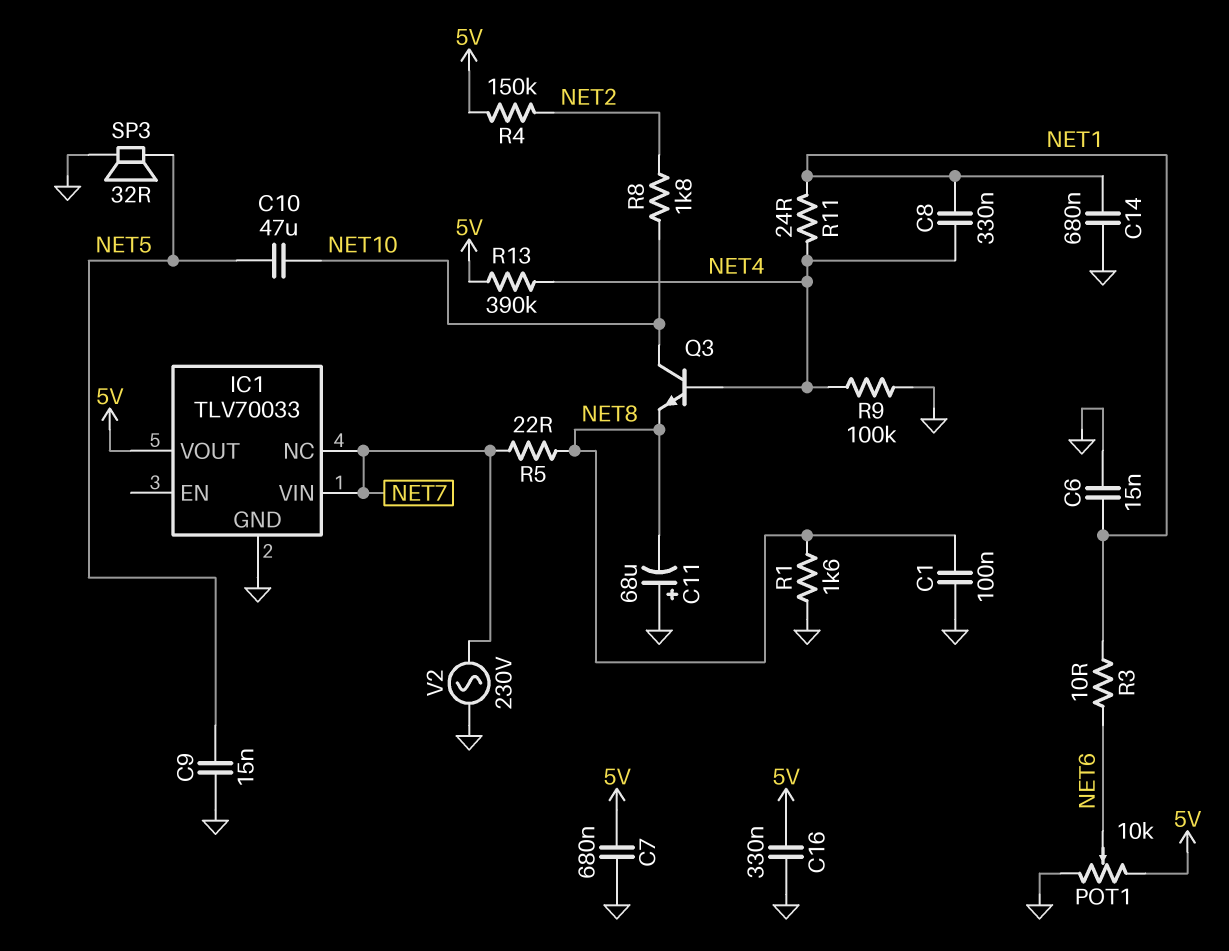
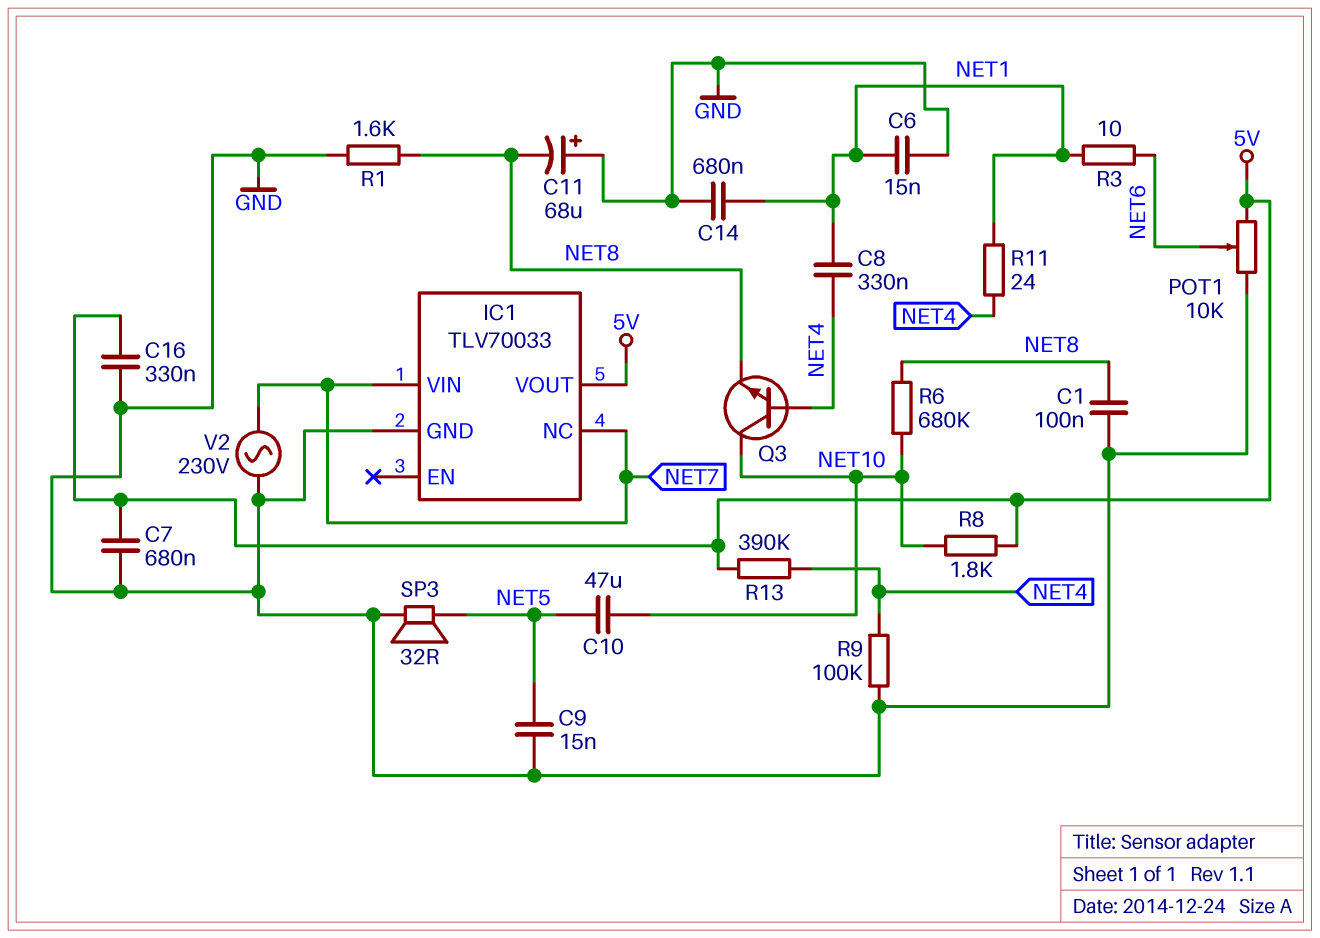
R4: 150k (5V, NET2) -> none
R5: 22 (NET7, NET8) -> none
R6: none -> 680k (NET8, NET10)
R8: 1.8k (NET2, NET10) -> 1.8k (5V, NET10)

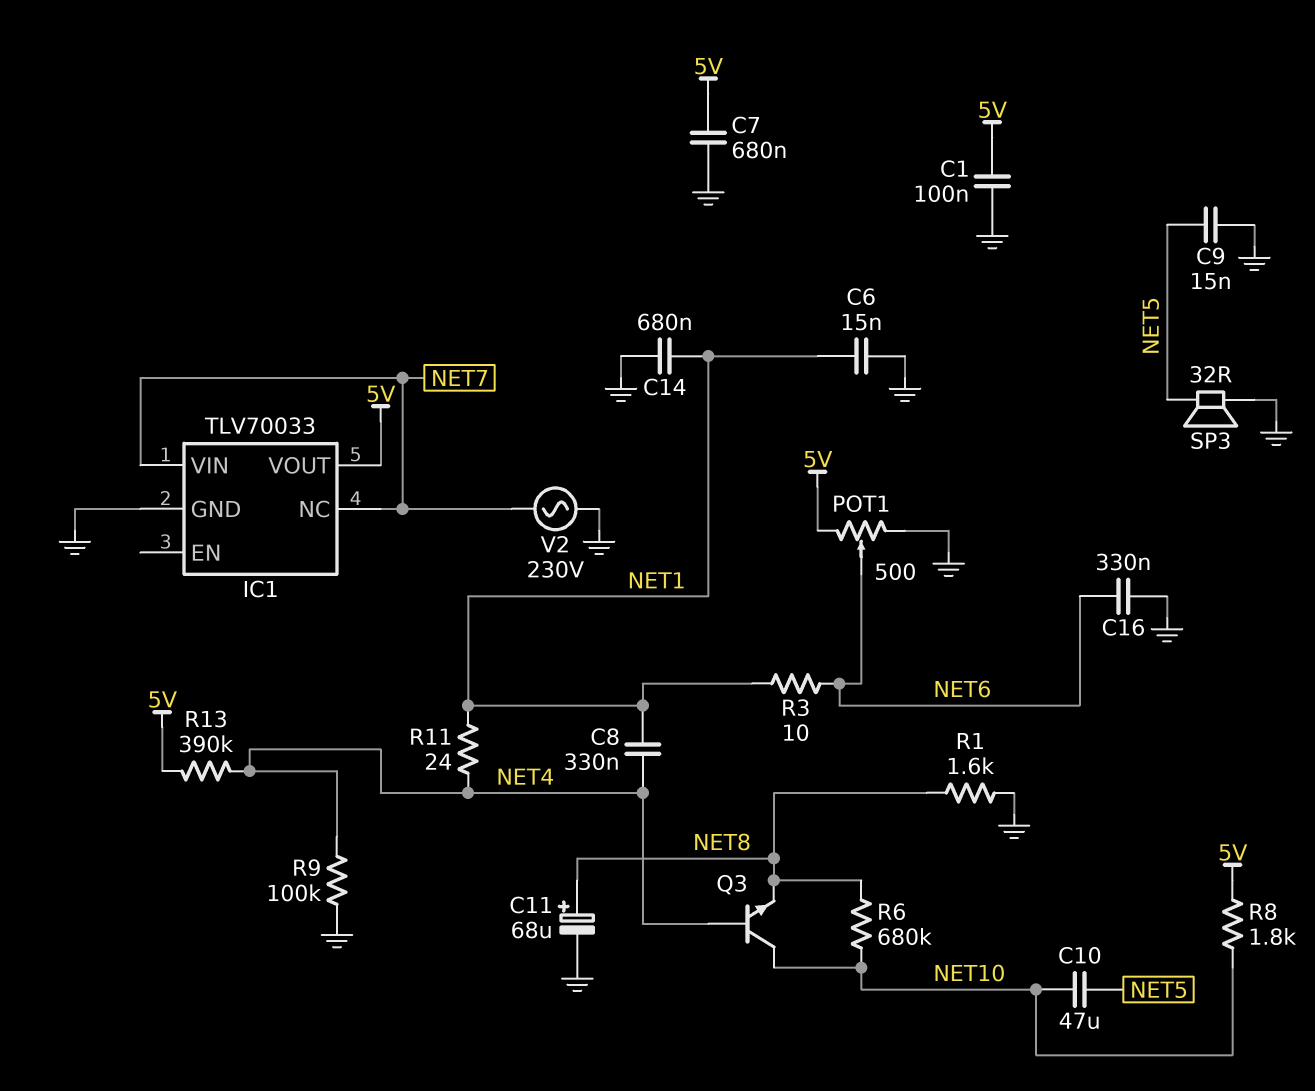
C1: 100nF (GND, NET8) -> 100nF (5V, GND)
C11: 68uF (plus GND, minus NET8) -> 68uF (plus NET8, minus GND)
C16: 330nF (5V, GND) -> 330nF (GND, NET6)
POT1: 10k (5V, GND, wiper NET6) -> 500 (5V, GND, wiper NET6)

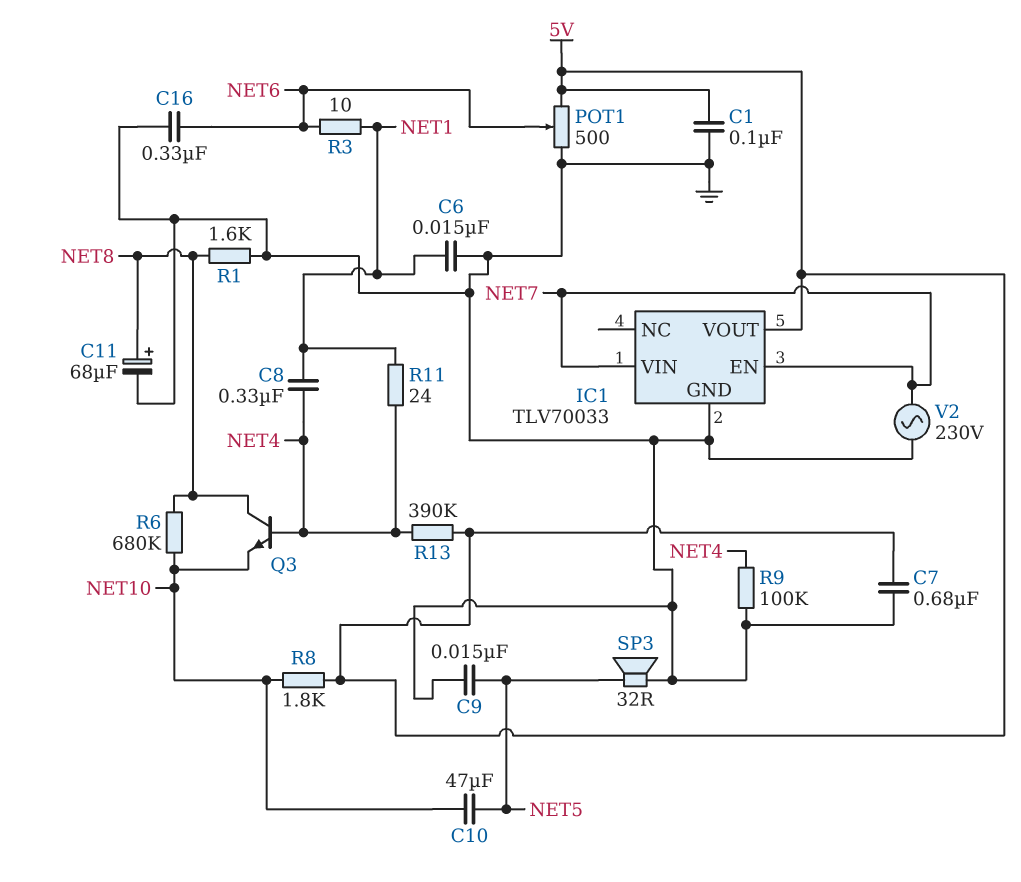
C14: 680nF (GND, NET1) -> none
IC1 pin EN: none -> NET7
IC1 pin NC: NET7 -> none
Q3: NPN (B NET4, C NET10, E NET8) -> NPN (B NET4, C NET8, E NET10)

